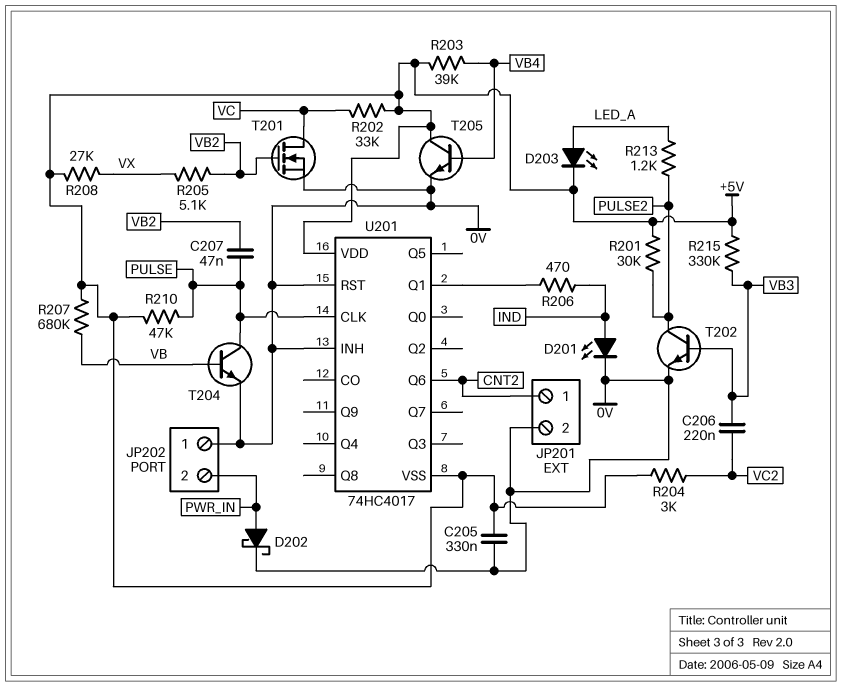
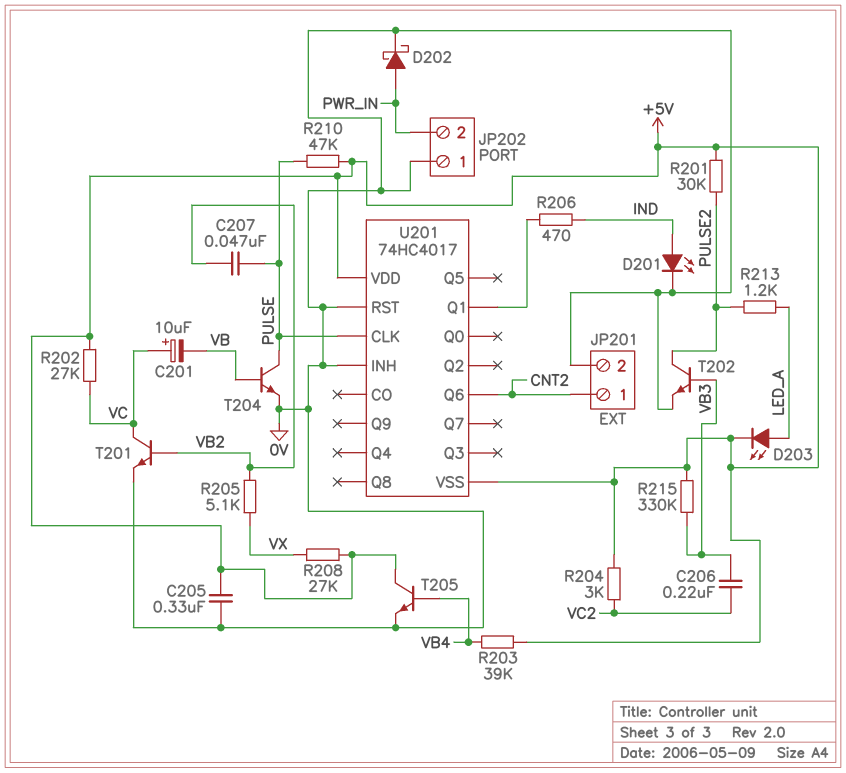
C201: none -> 10uF (plus VC, minus VB)
R202: 33k (+5V, VC) -> 27k (+5V, VC)
R207: 680k (+5V, VB) -> none
T201: NMOS (G VB2, D VC, S 0V) -> NPN (B VB2, C VC, E 0V)

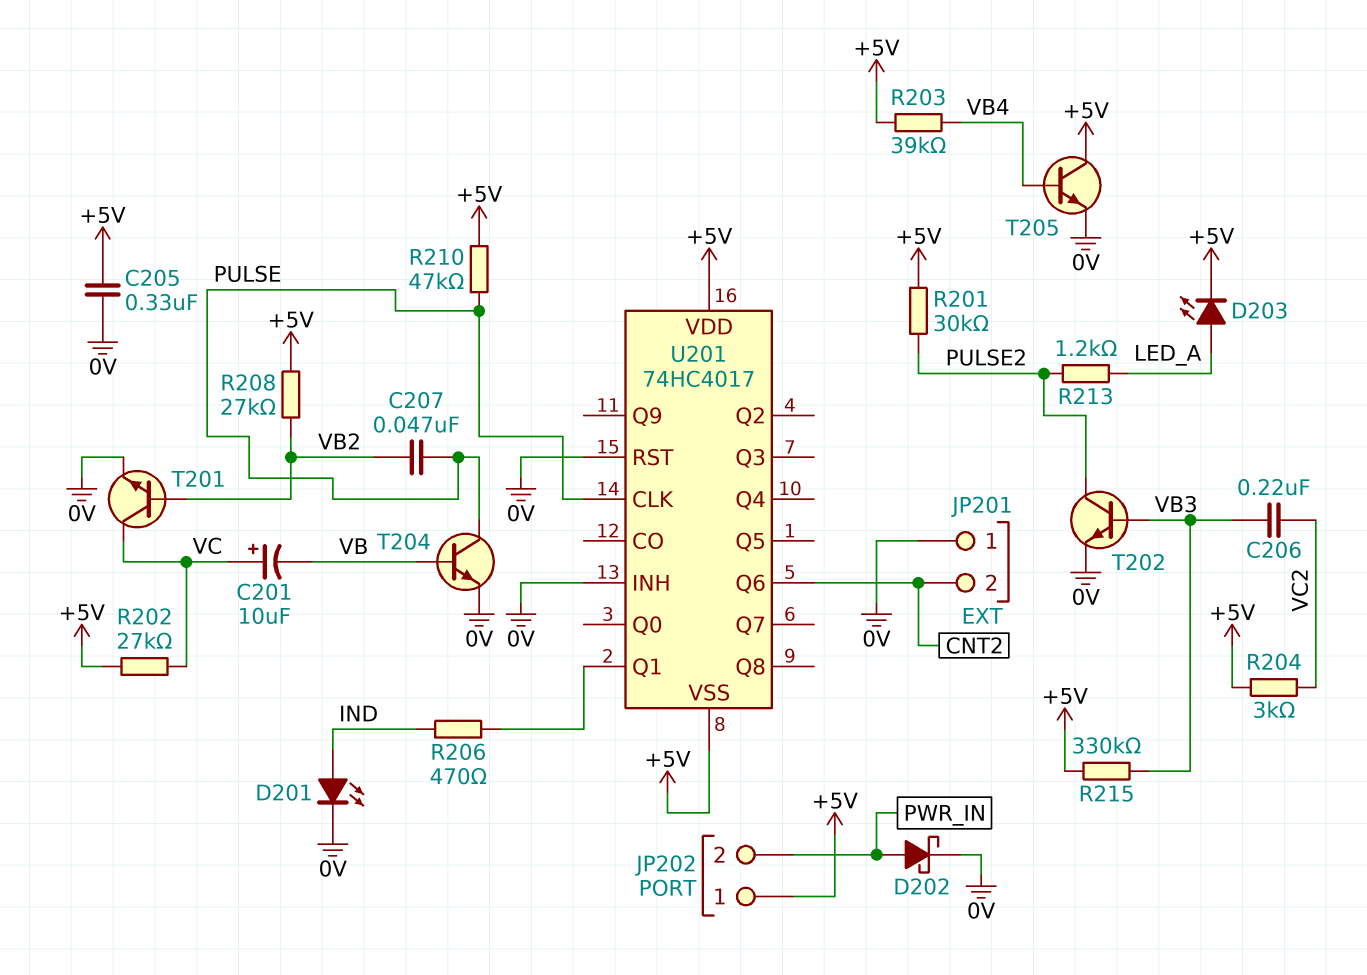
JP201 pin 1: CNT2 -> 0V
JP201 pin 2: 0V -> CNT2
JP202 pin 1: 0V -> +5V
R205: 5.1k (VB2, VX) -> none
R208: 27k (+5V, VX) -> 27k (+5V, VB2)

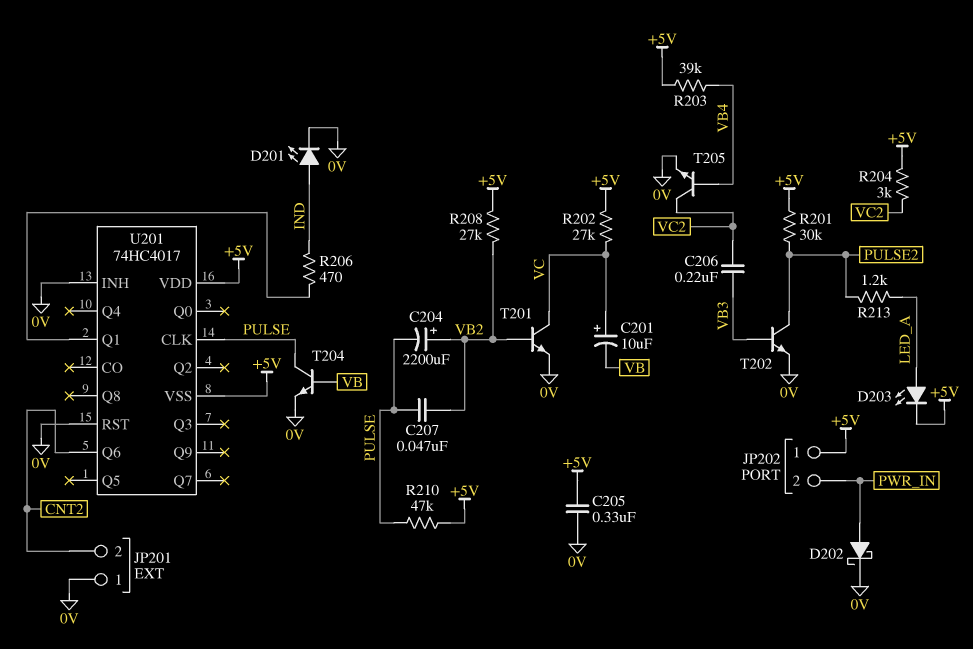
C204: none -> 2200uF (plus VB2, minus PULSE)
R215: 330k (+5V, VB3) -> none
T205: NPN (B VB4, C +5V, E 0V) -> NPN (B VB4, C VC2, E 0V)

